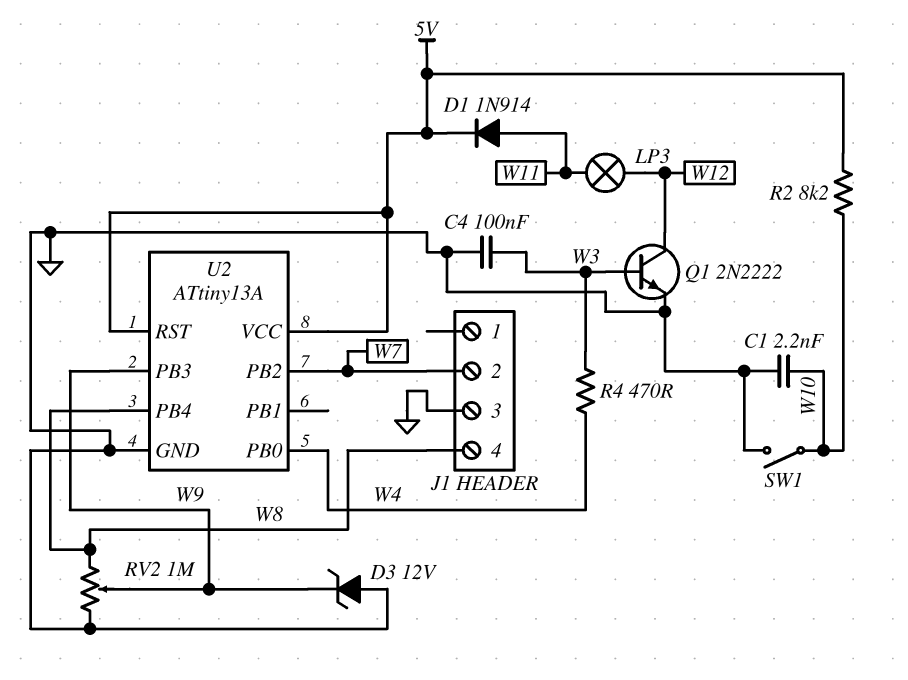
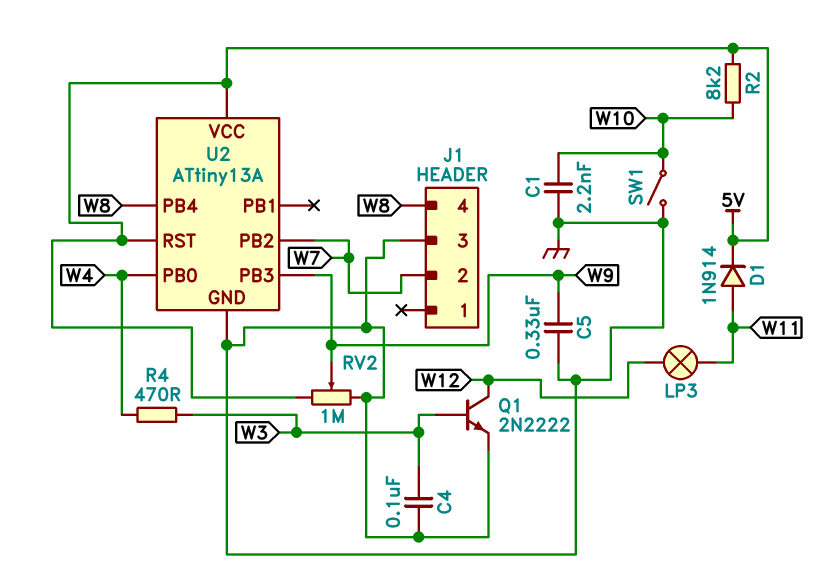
C5: none -> 330nF (GND, W9)
D3: zener 12V (A GND, K W9) -> none
RV2: 1M (GND, W8, wiper W9) -> 1M (5V, GND, wiper W9)

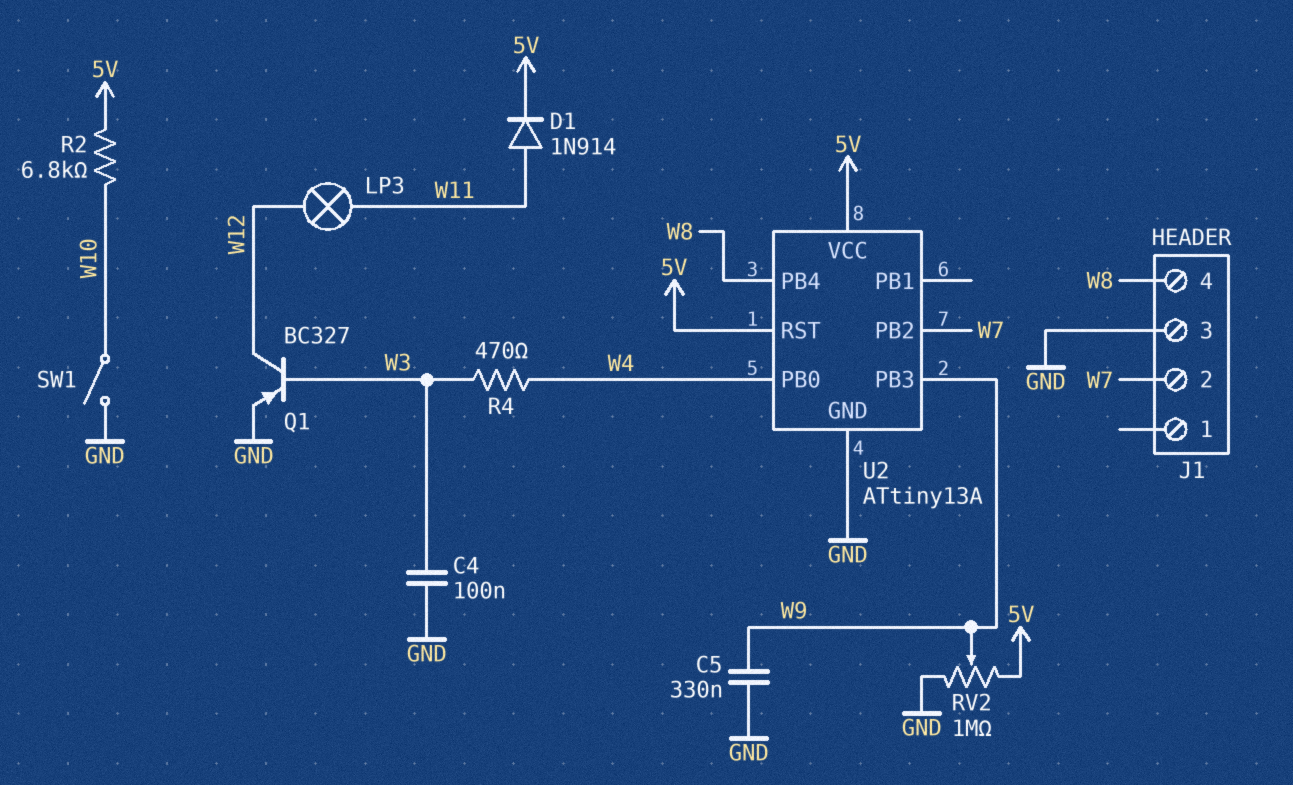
C1: 2.2nF (GND, W10) -> none
Q1: NPN 2N2222 (B W3, C W12, E GND) -> PNP BC327 (B W3, C W12, E GND)
R2: 8.2k (5V, W10) -> 6.8k (5V, W10)

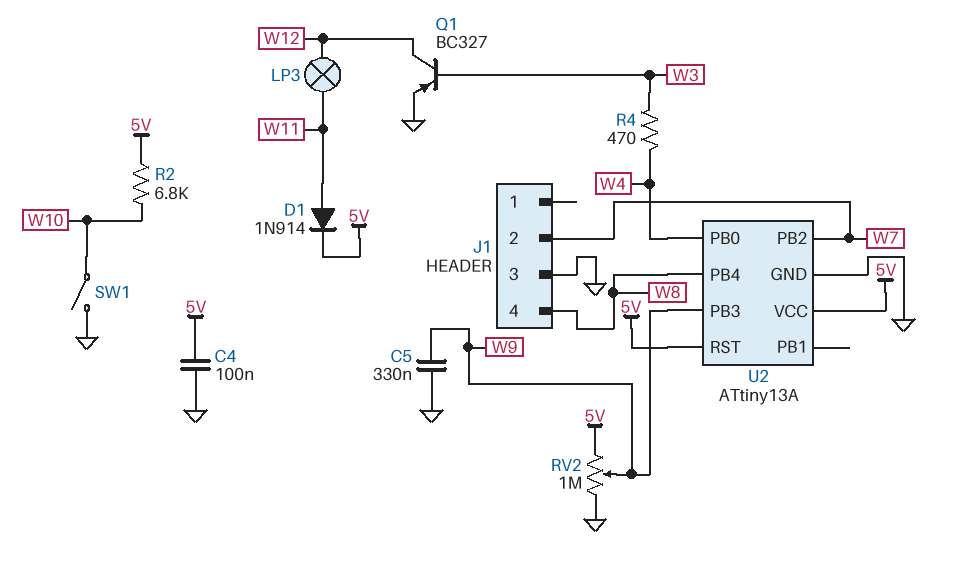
C4: 100nF (GND, W3) -> 100nF (5V, GND)

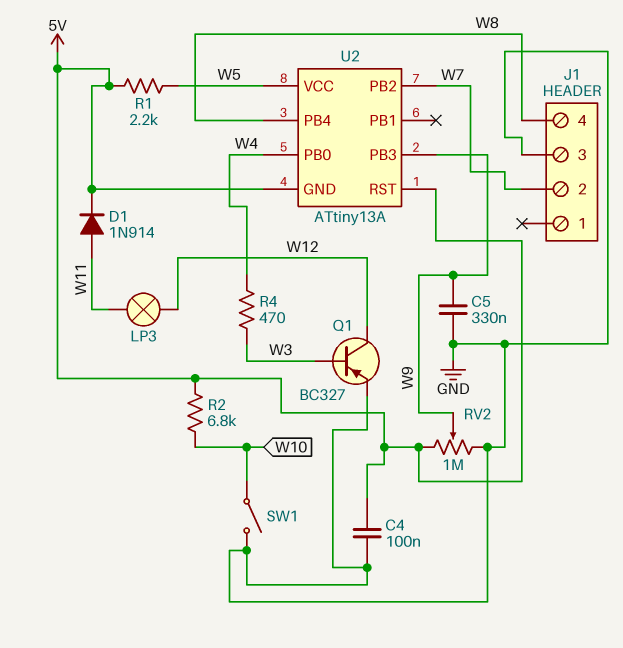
R1: none -> 2.2k (5V, W5)
U2 pin GND: GND -> 5V
U2 pin VCC: 5V -> W5

